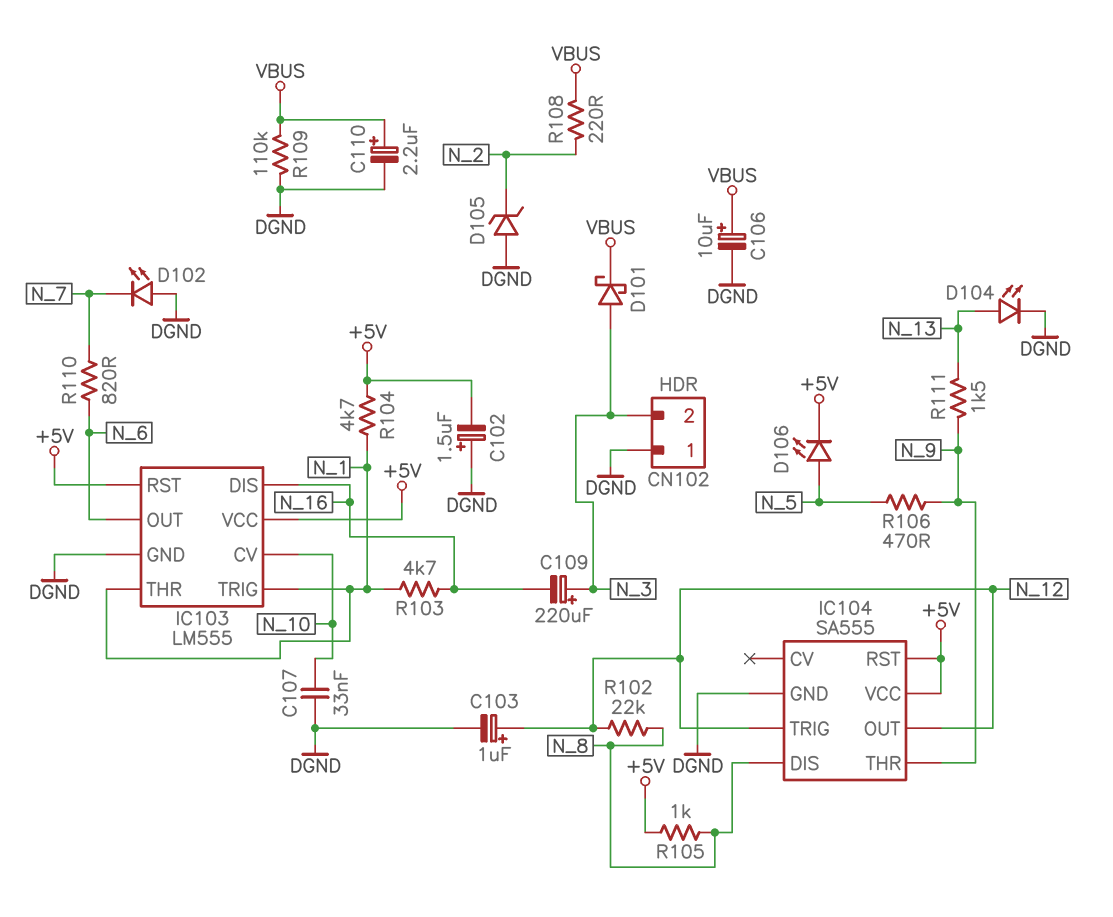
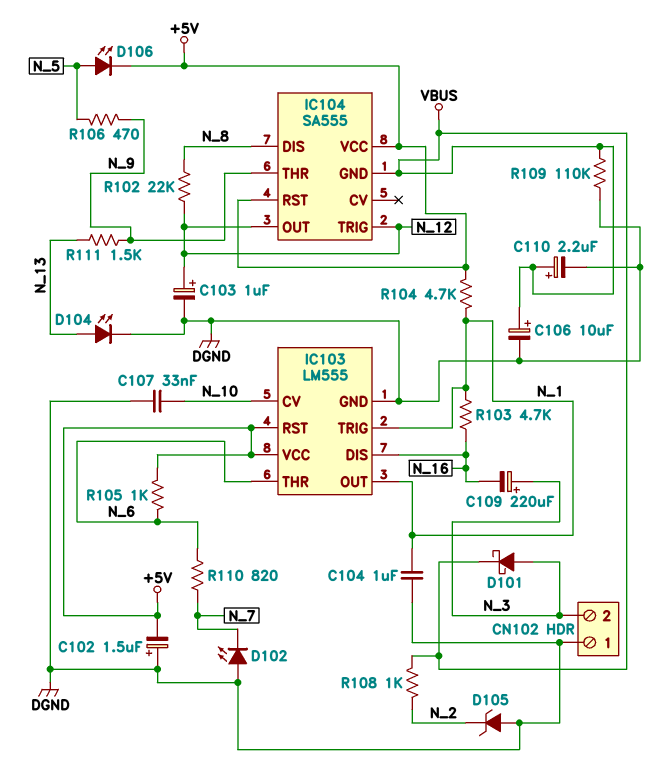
C104: none -> 1uF (DGND, N_1)
IC103 pin OUT: N_6 -> N_1
IC103 pin THR: N_1 -> N_6
IC104 pin GND: DGND -> VBUS
R105: 1k (+5V, N_8) -> 1k (+5V, N_6)
R108: 220 (N_2, VBUS) -> 1k (N_2, VBUS)

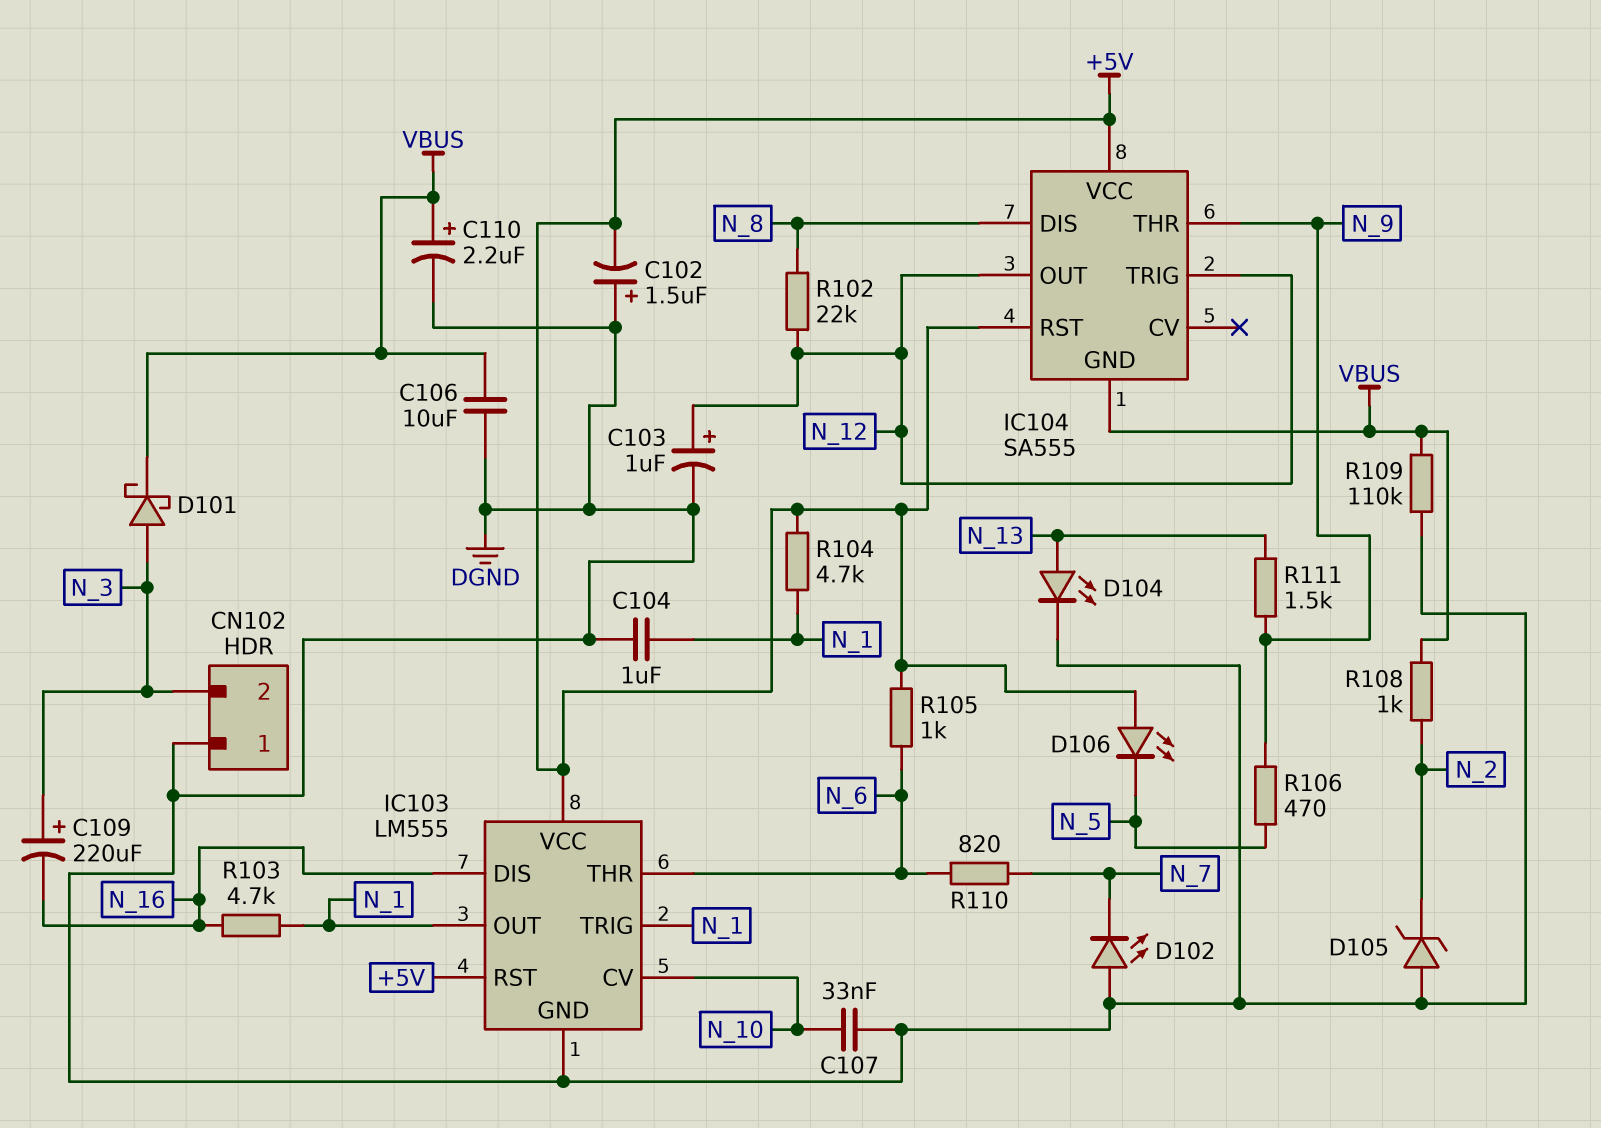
C106: 10uF (plus VBUS, minus DGND) -> 10uF (DGND, VBUS)
D106: LED (A N_5, K +5V) -> LED (A +5V, K N_5)

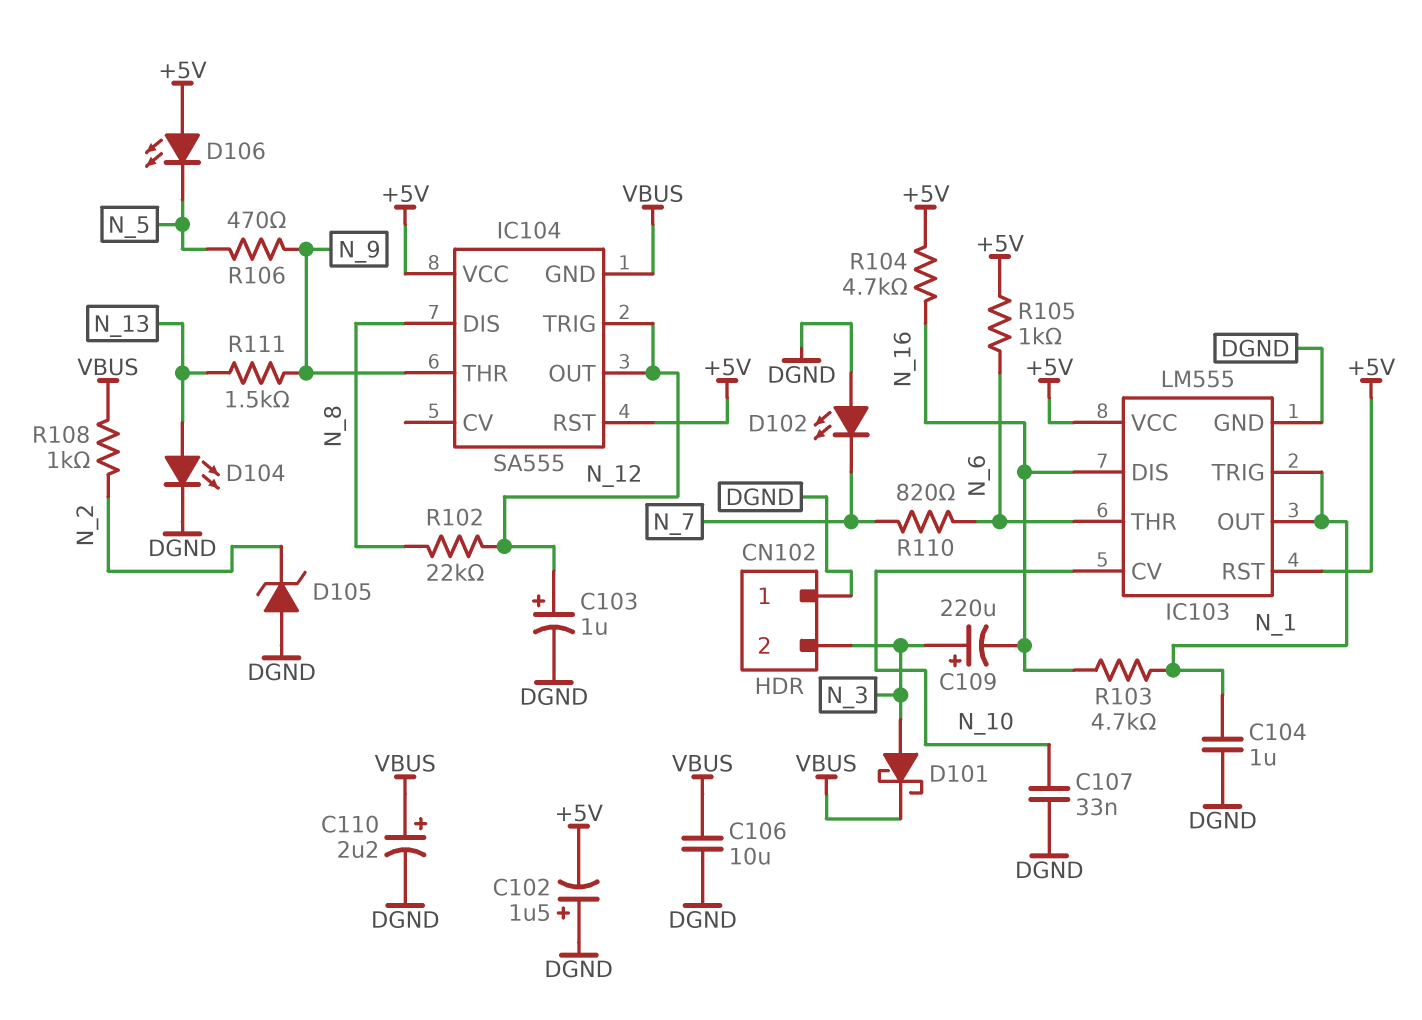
R104: 4.7k (+5V, N_1) -> 4.7k (+5V, N_16)
R109: 110k (DGND, VBUS) -> none

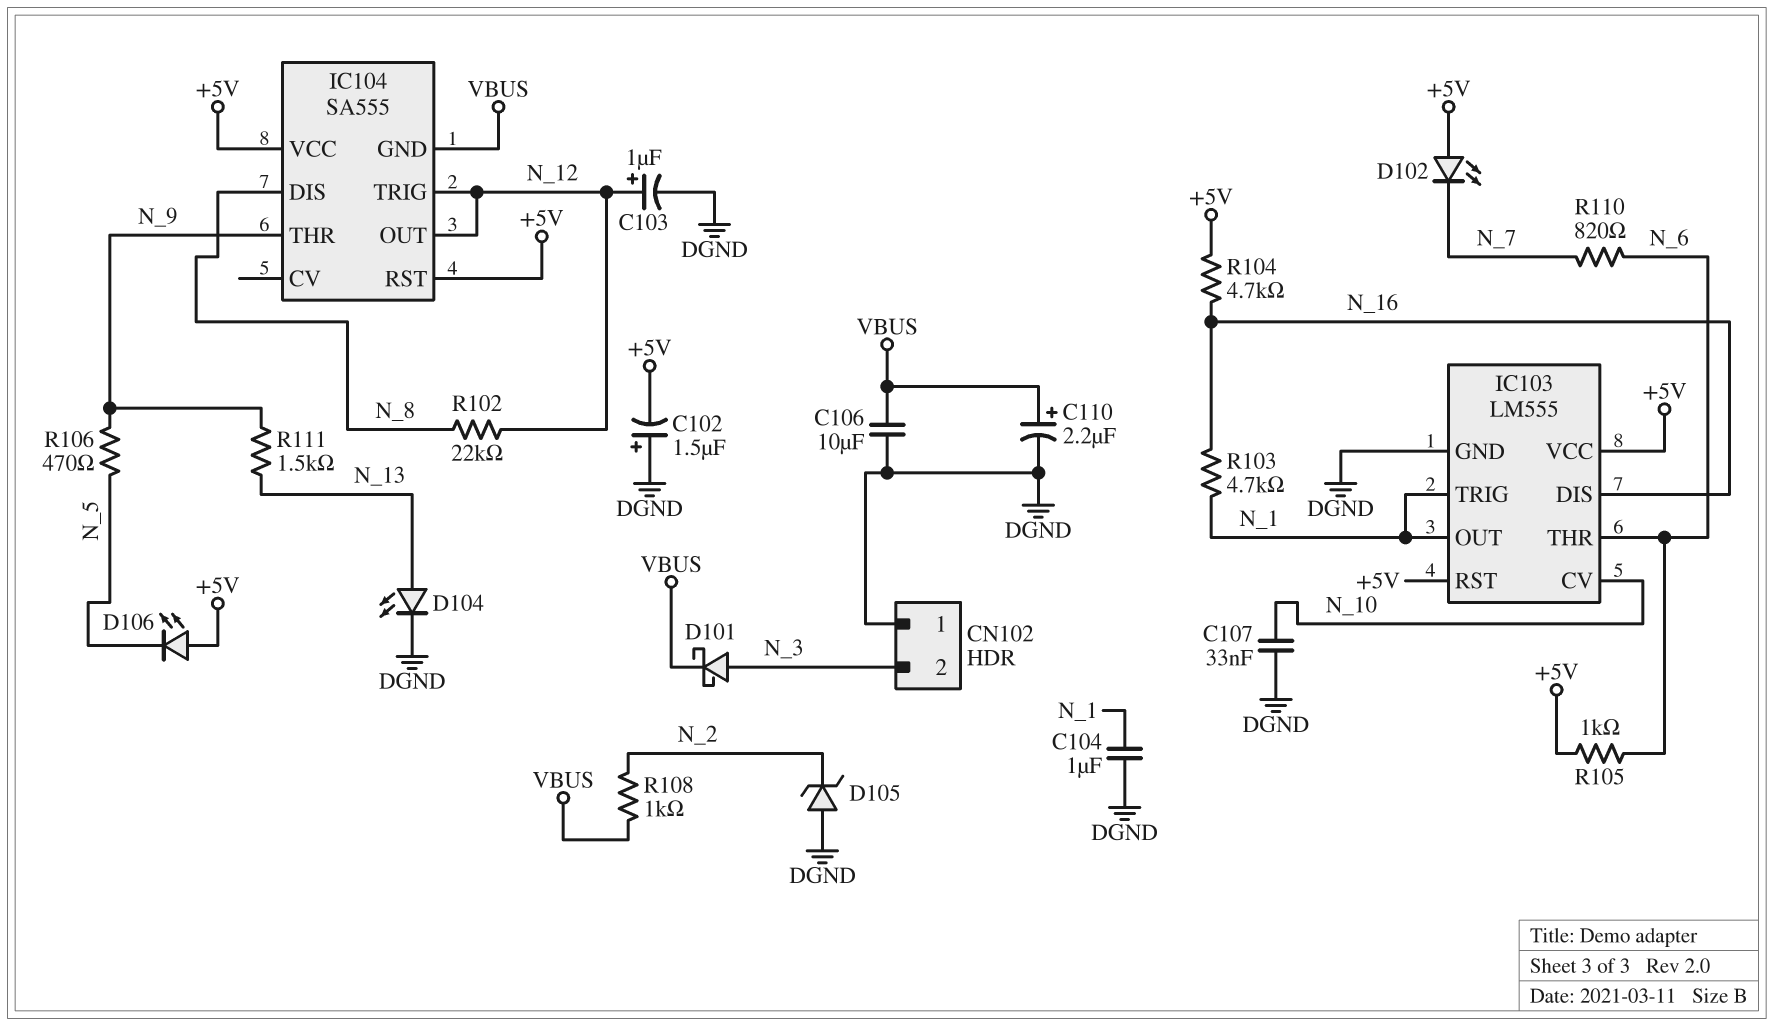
C109: 220uF (plus N_3, minus N_16) -> none
D102: LED (A DGND, K N_7) -> LED (A +5V, K N_7)

